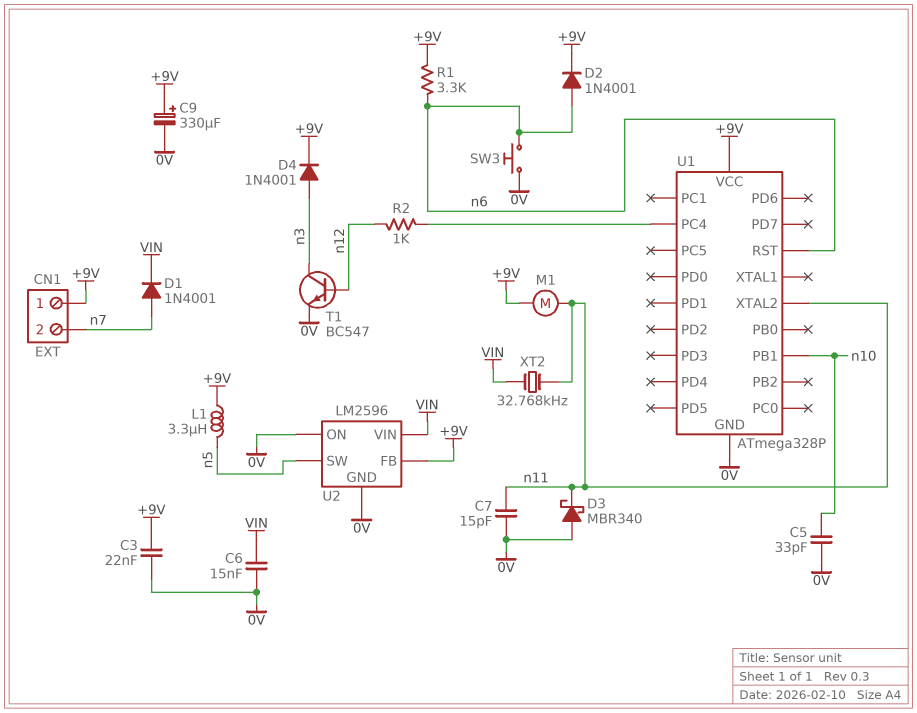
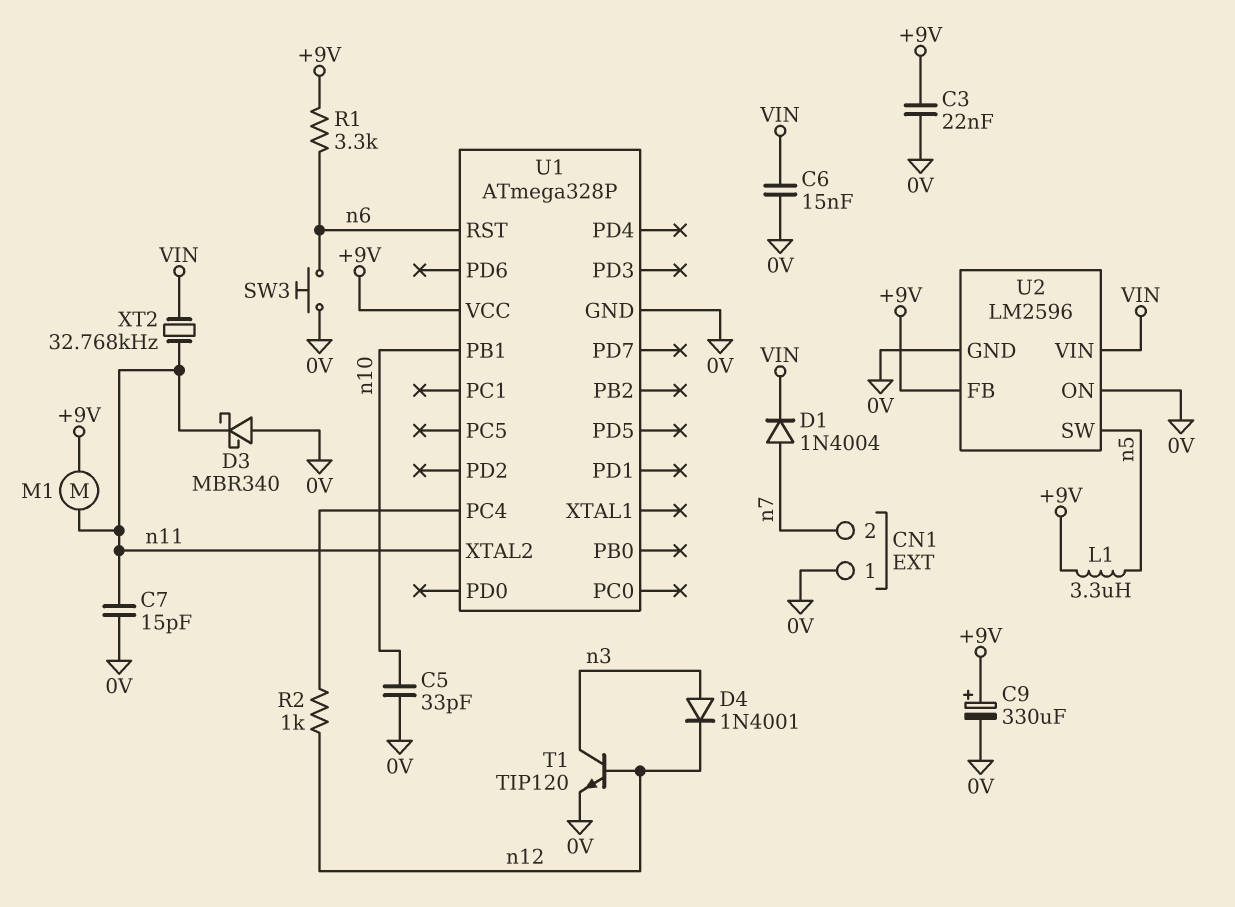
CN1 pin 1: +9V -> 0V
D1: diode 1N4001 (A n7, K VIN) -> diode 1N4004 (A n7, K VIN)
D2: diode 1N4001 (A n6, K +9V) -> none
D4: diode 1N4001 (A n3, K +9V) -> diode 1N4001 (A n3, K n12)
T1: NPN BC547 (B n12, C n3, E 0V) -> NPN TIP120 (B n12, C n3, E 0V)

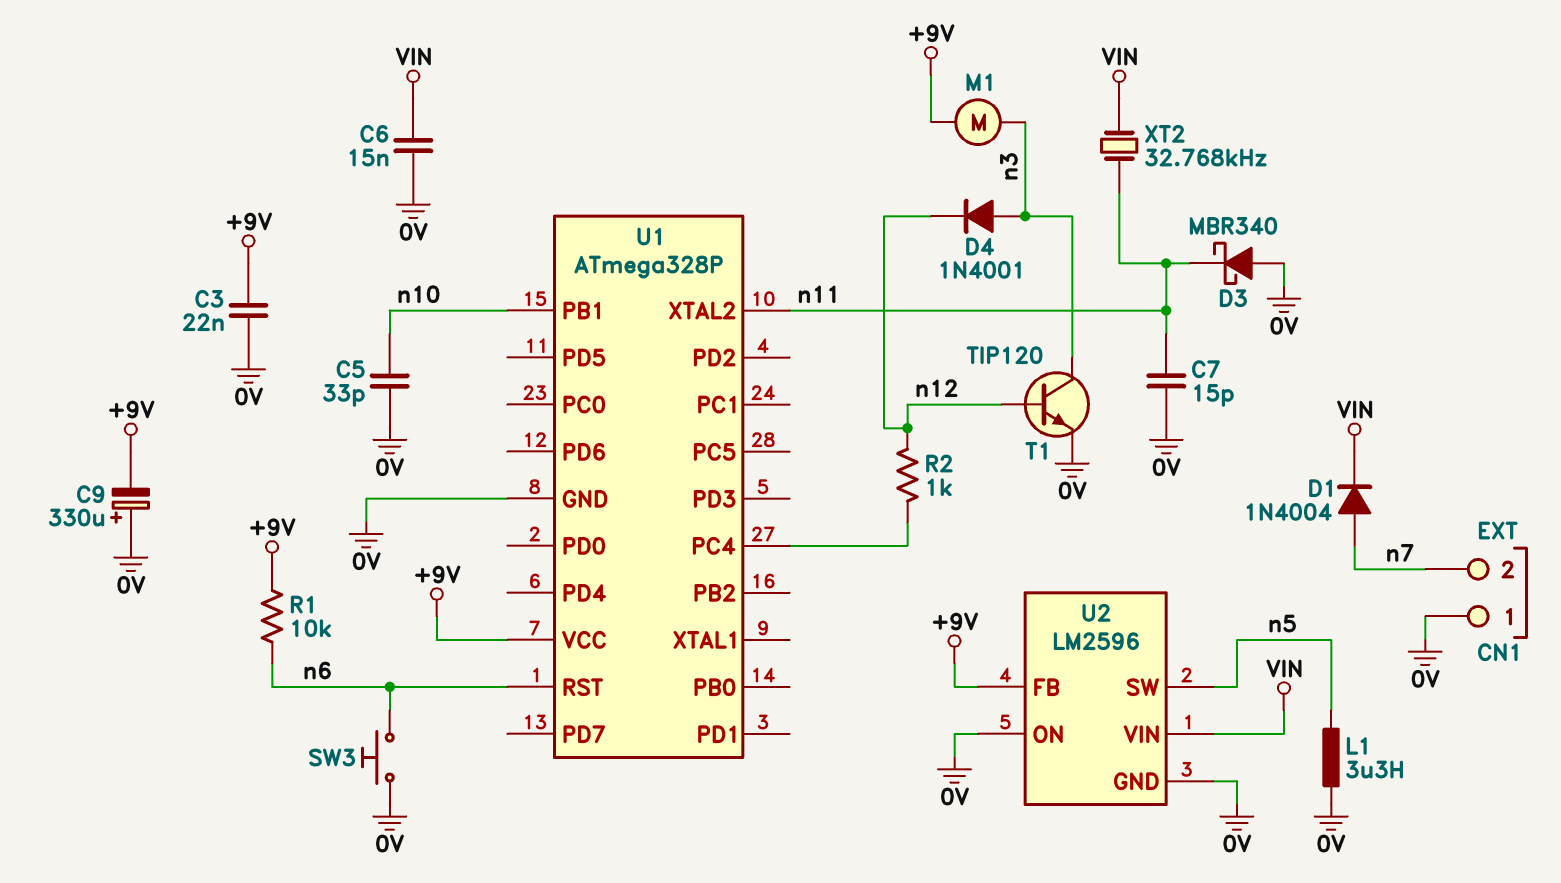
C9: 330uF (plus +9V, minus 0V) -> 330uF (plus 0V, minus +9V)
L1: 3.3uH (+9V, n5) -> 3.3uH (0V, n5)
M1: motor (+9V, n11) -> motor (+9V, n3)
R1: 3.3k (+9V, n6) -> 10k (+9V, n6)

